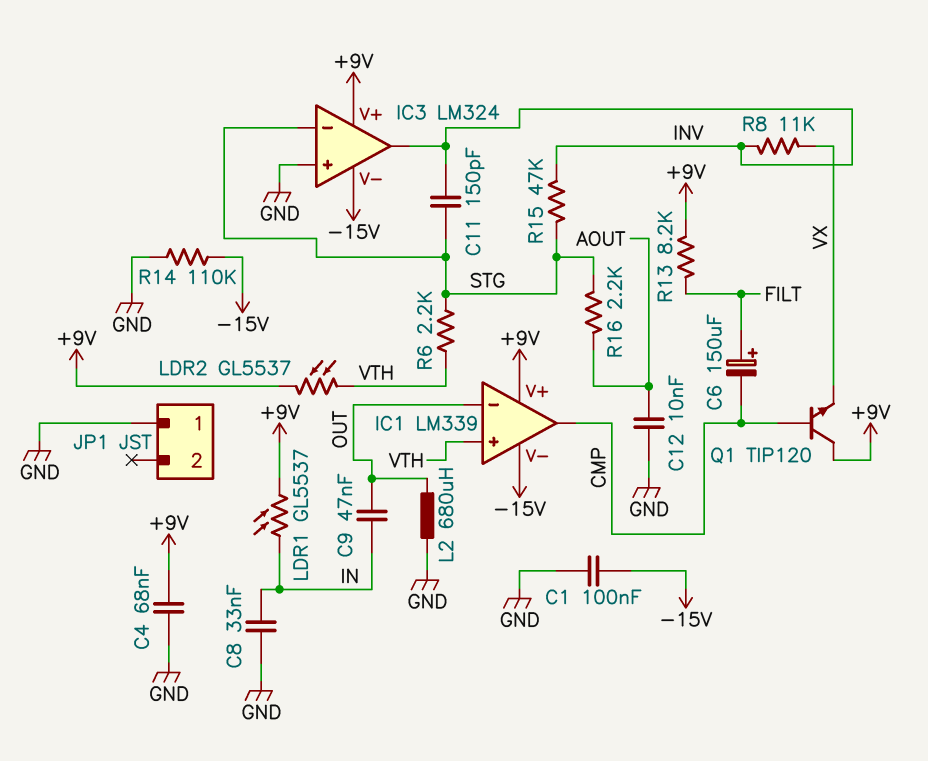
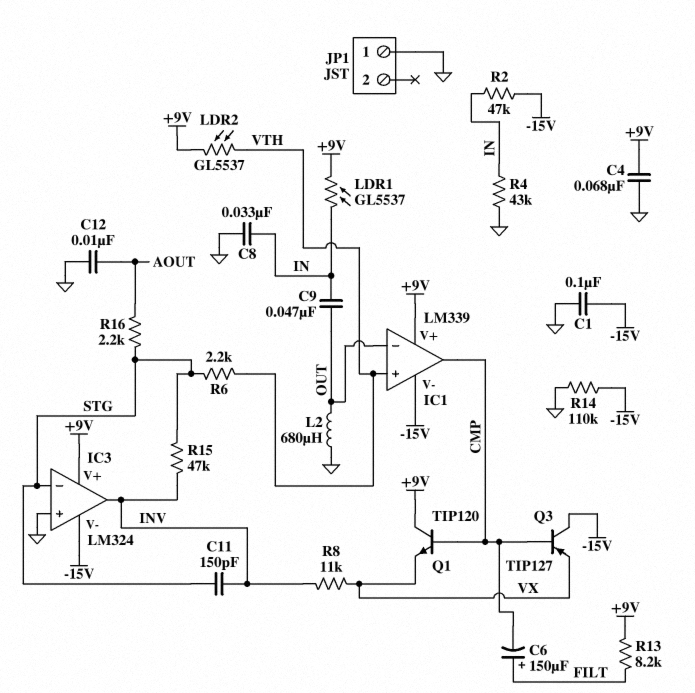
Q3: none -> PNP TIP127 (B CMP, C -15V, E VX)
R2: none -> 47k (-15V, IN)
R4: none -> 43k (GND, IN)

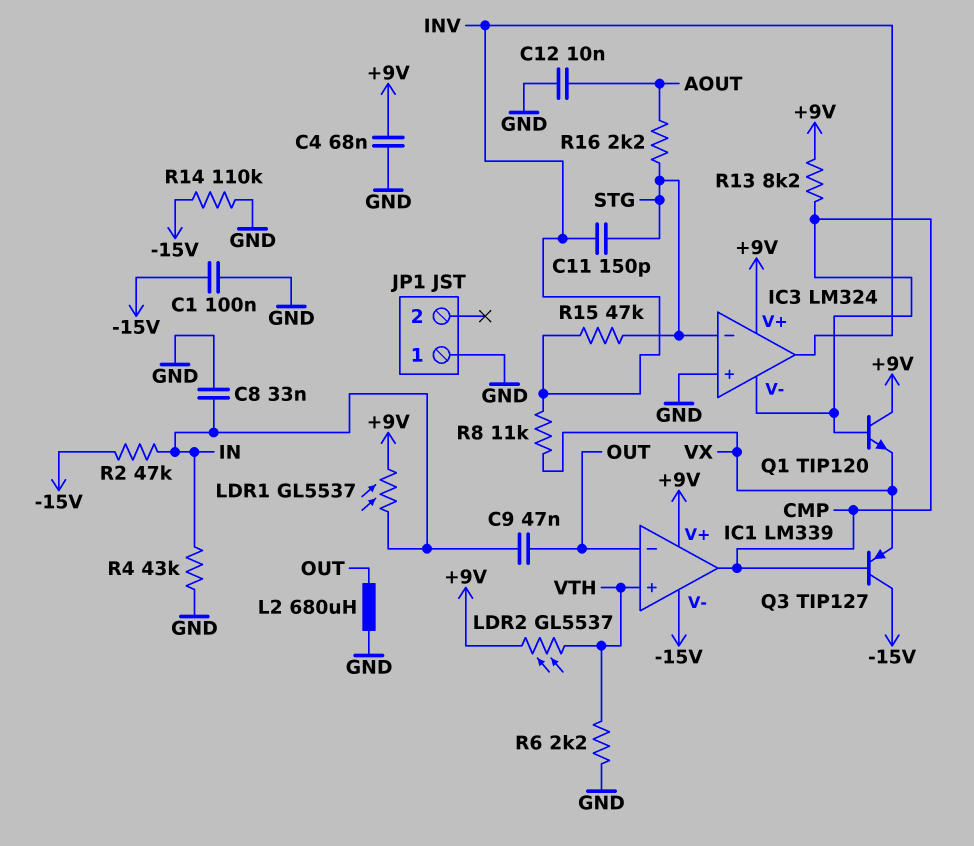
C6: 150uF (plus FILT, minus CMP) -> none
IC3 pin V-: -15V -> CMP
R6: 2.2k (STG, VTH) -> 2.2k (GND, VTH)
R13: 8.2k (+9V, FILT) -> 8.2k (+9V, CMP)

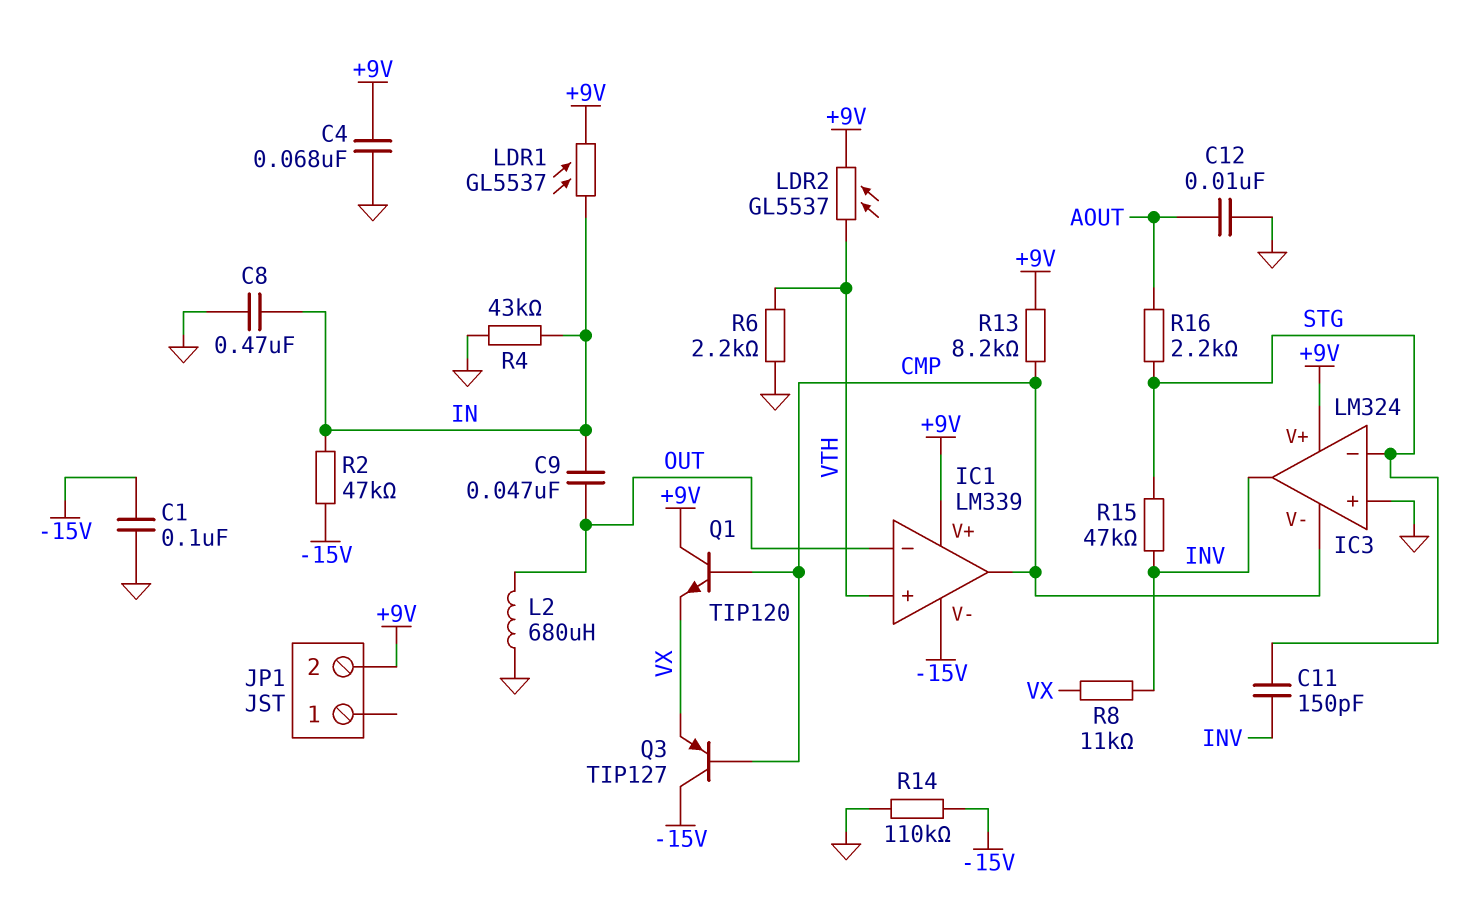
C8: 33nF (GND, IN) -> 470nF (GND, IN)
JP1 pin 1: GND -> none
JP1 pin 2: none -> +9V

